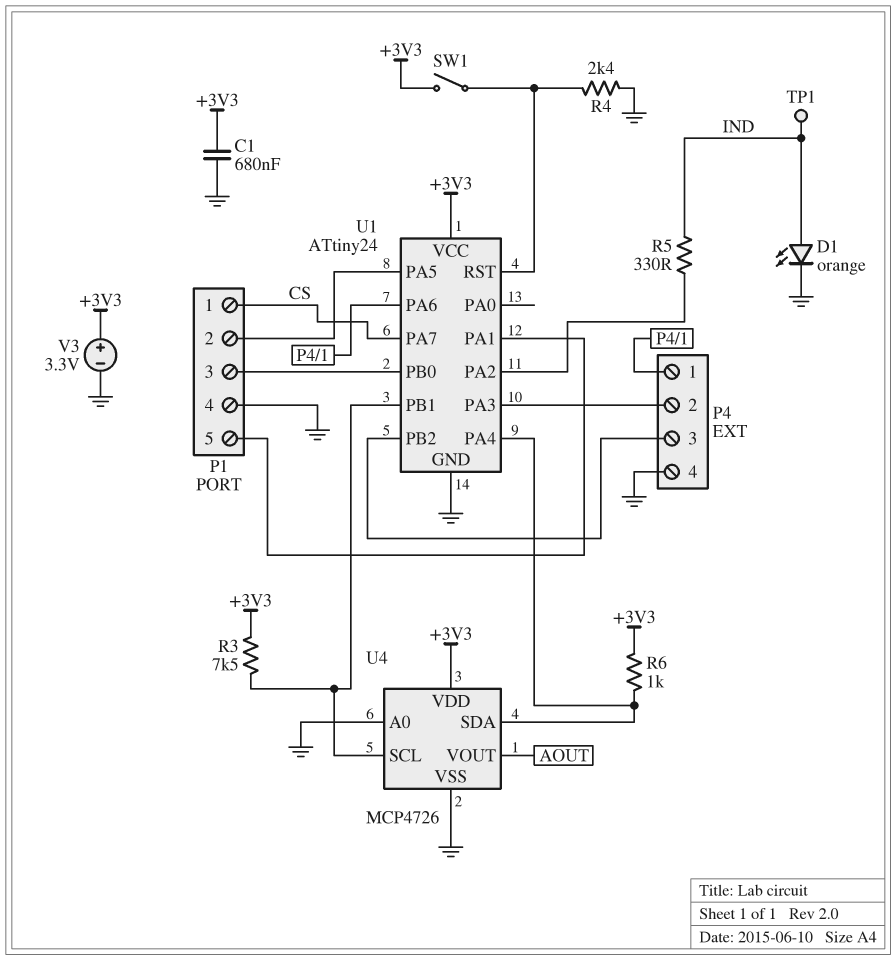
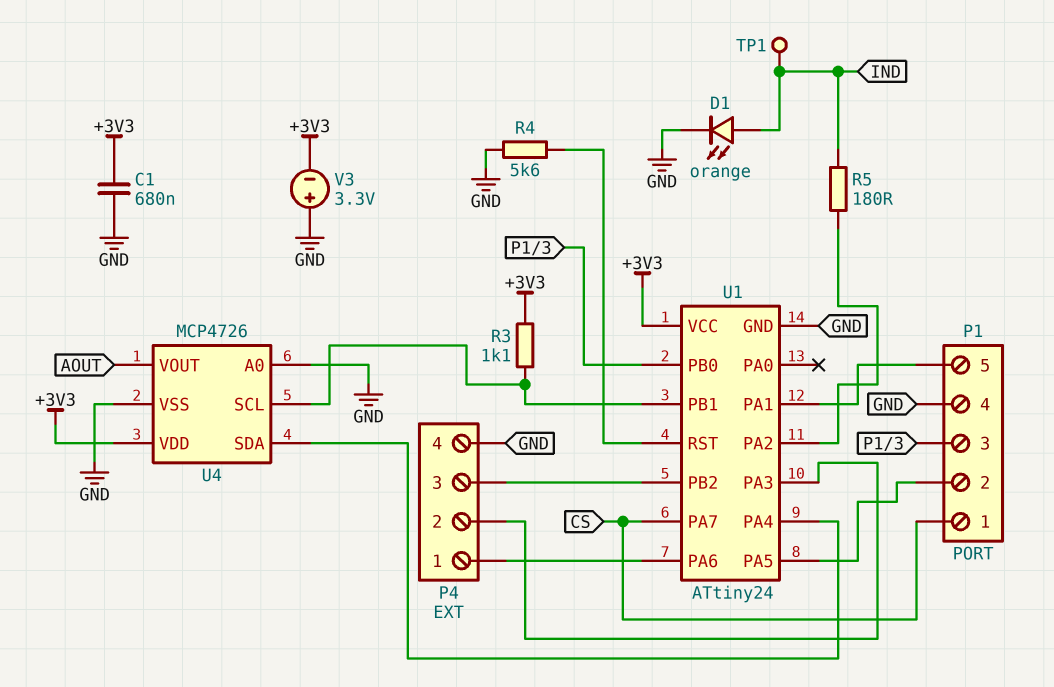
R3: 7.5k (+3V3, U1/PB1) -> 1.1k (+3V3, U1/PB1)
R4: 2.4k (GND, U1/RST) -> 5.6k (GND, U1/RST)
R5: 330 (IND, U1/PA2) -> 180 (IND, U1/PA2)
R6: 1k (+3V3, U1/PA4) -> none
SW1: switch (+3V3, U1/RST) -> none
V3: 3.3V (plus +3V3, minus GND) -> 3.3V (plus GND, minus +3V3)

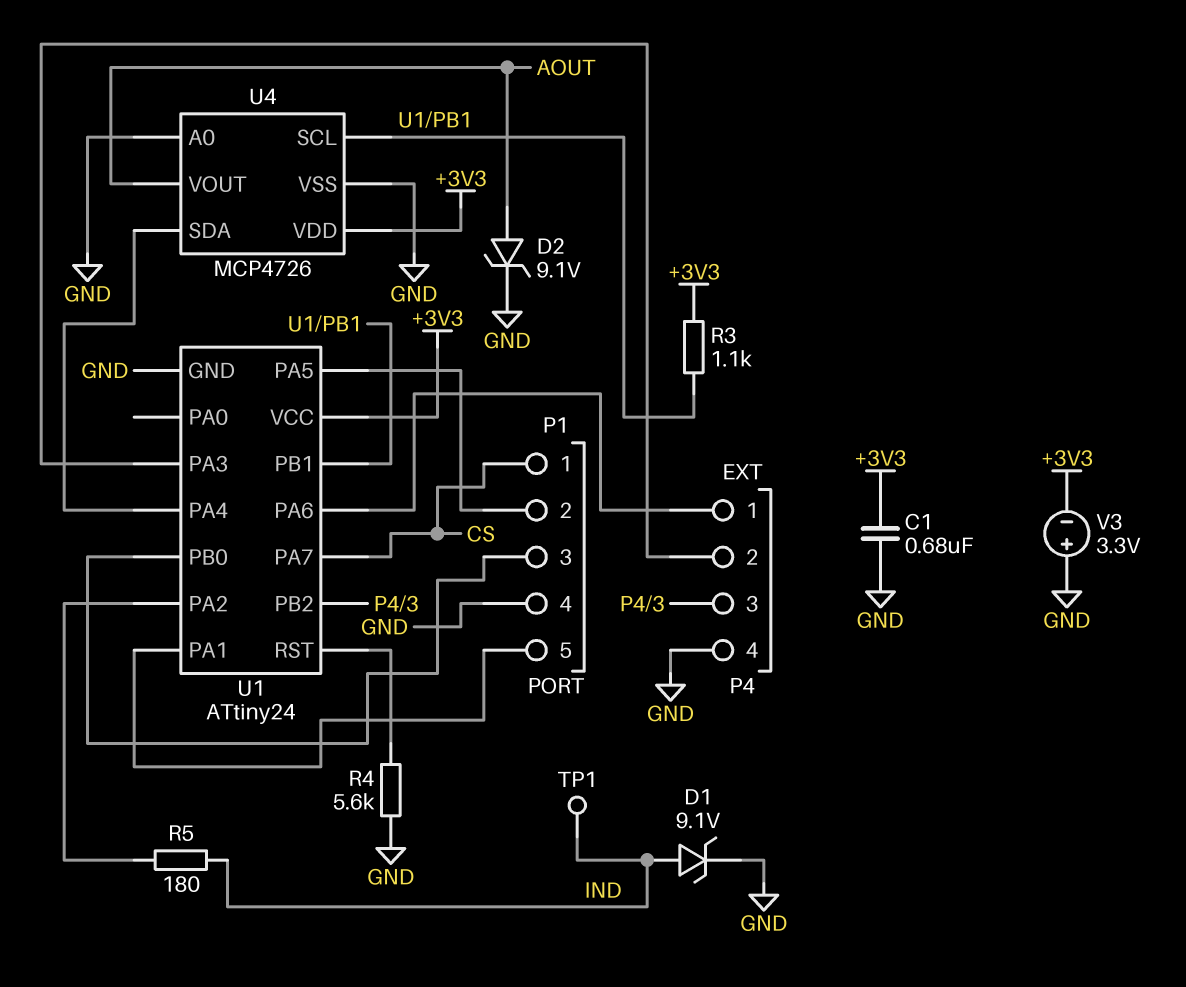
D1: LED orange (A IND, K GND) -> zener 9.1V (A IND, K GND)
D2: none -> zener 9.1V (A AOUT, K GND)

